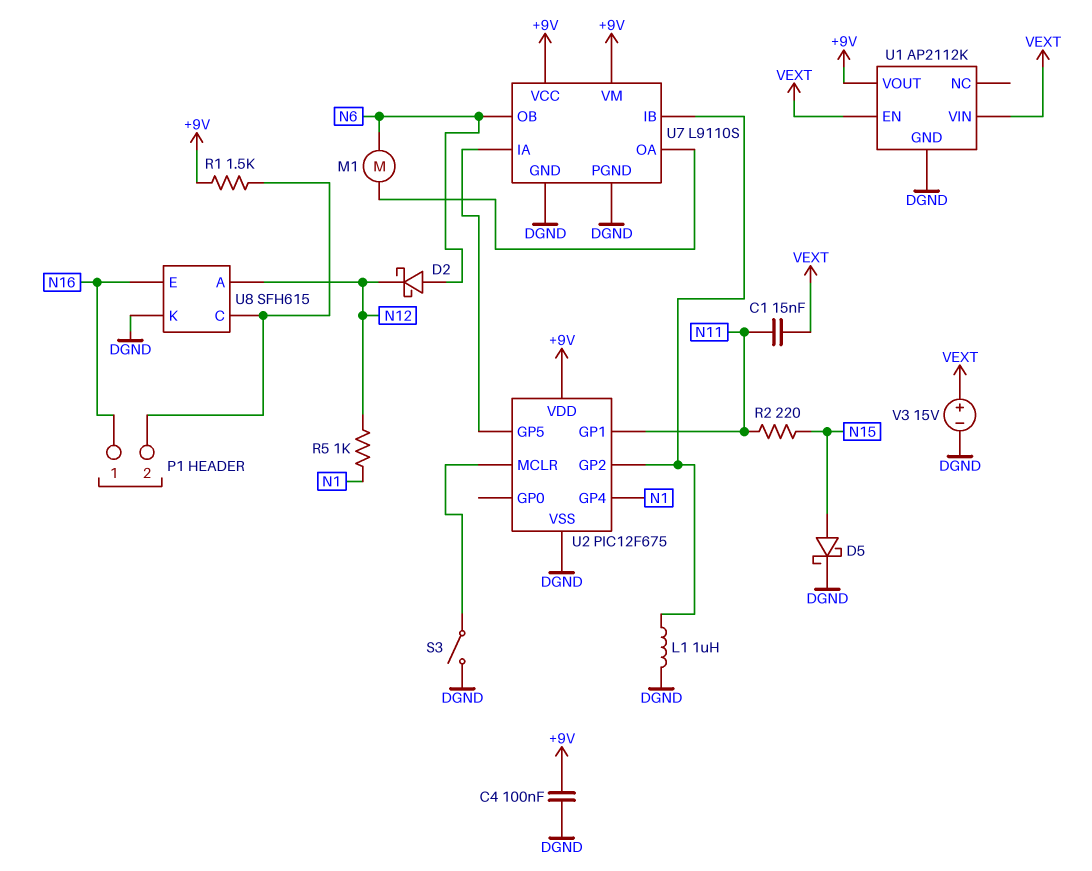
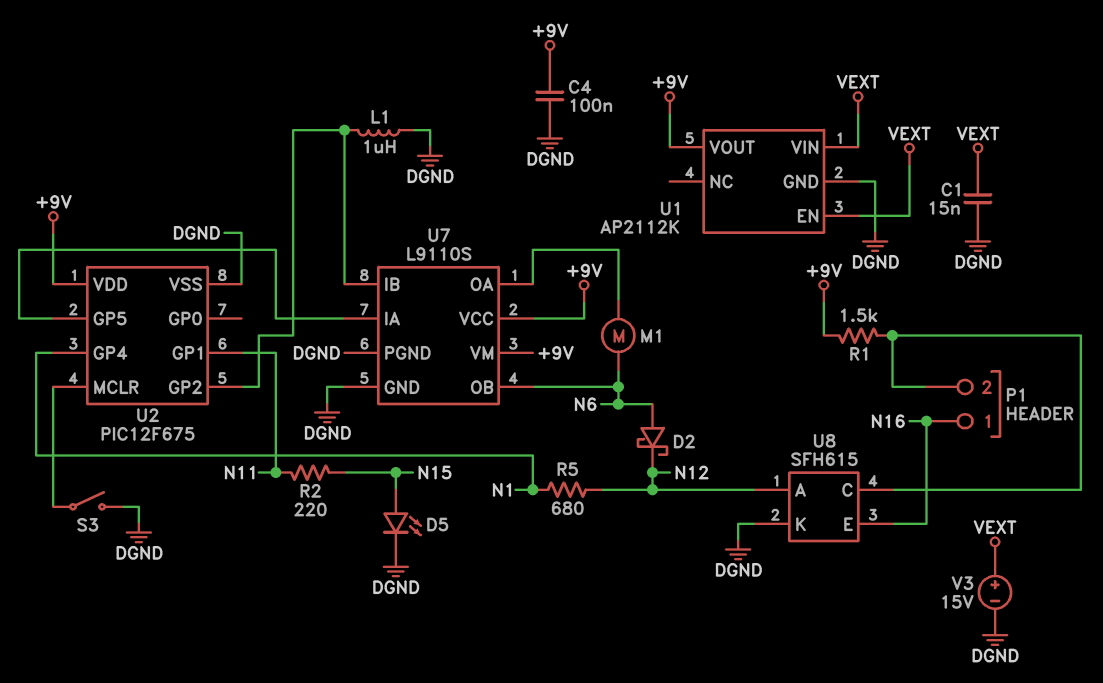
C1: 15nF (N11, VEXT) -> 15nF (DGND, VEXT)
D5: schottky (A N15, K DGND) -> LED (A N15, K DGND)
R5: 1k (N1, N12) -> 680 (N1, N12)

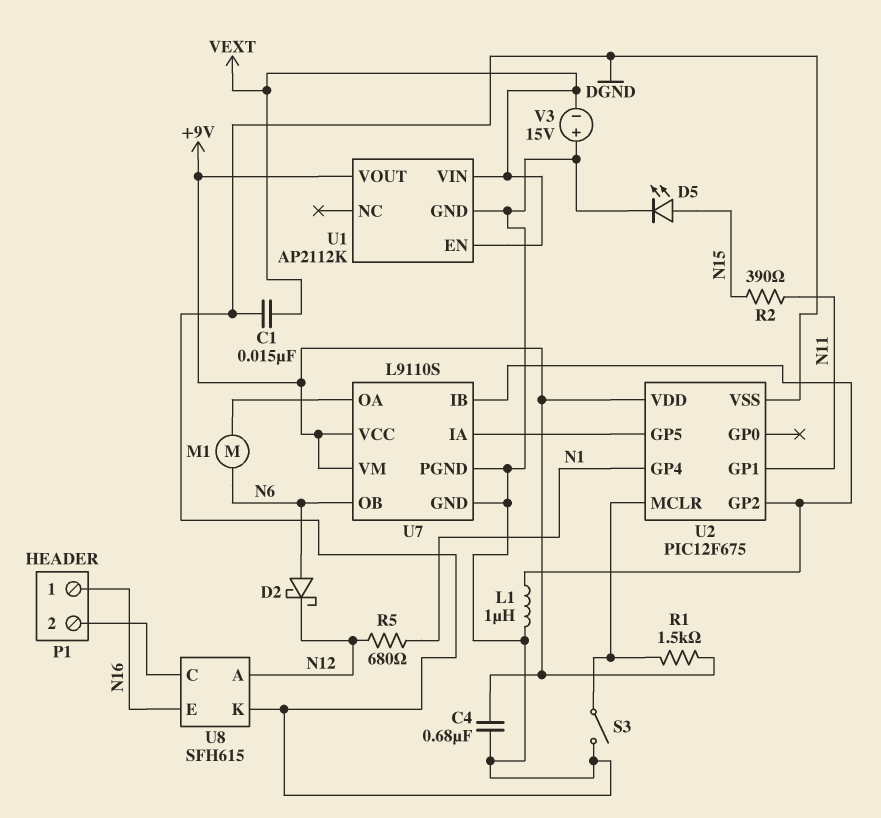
C4: 100nF (+9V, DGND) -> 680nF (+9V, DGND)
R1: 1.5k (+9V, P1/2) -> 1.5k (+9V, U2/MCLR)
R2: 220 (N11, N15) -> 390 (N11, N15)
V3: 15V (plus VEXT, minus DGND) -> 15V (plus DGND, minus VEXT)

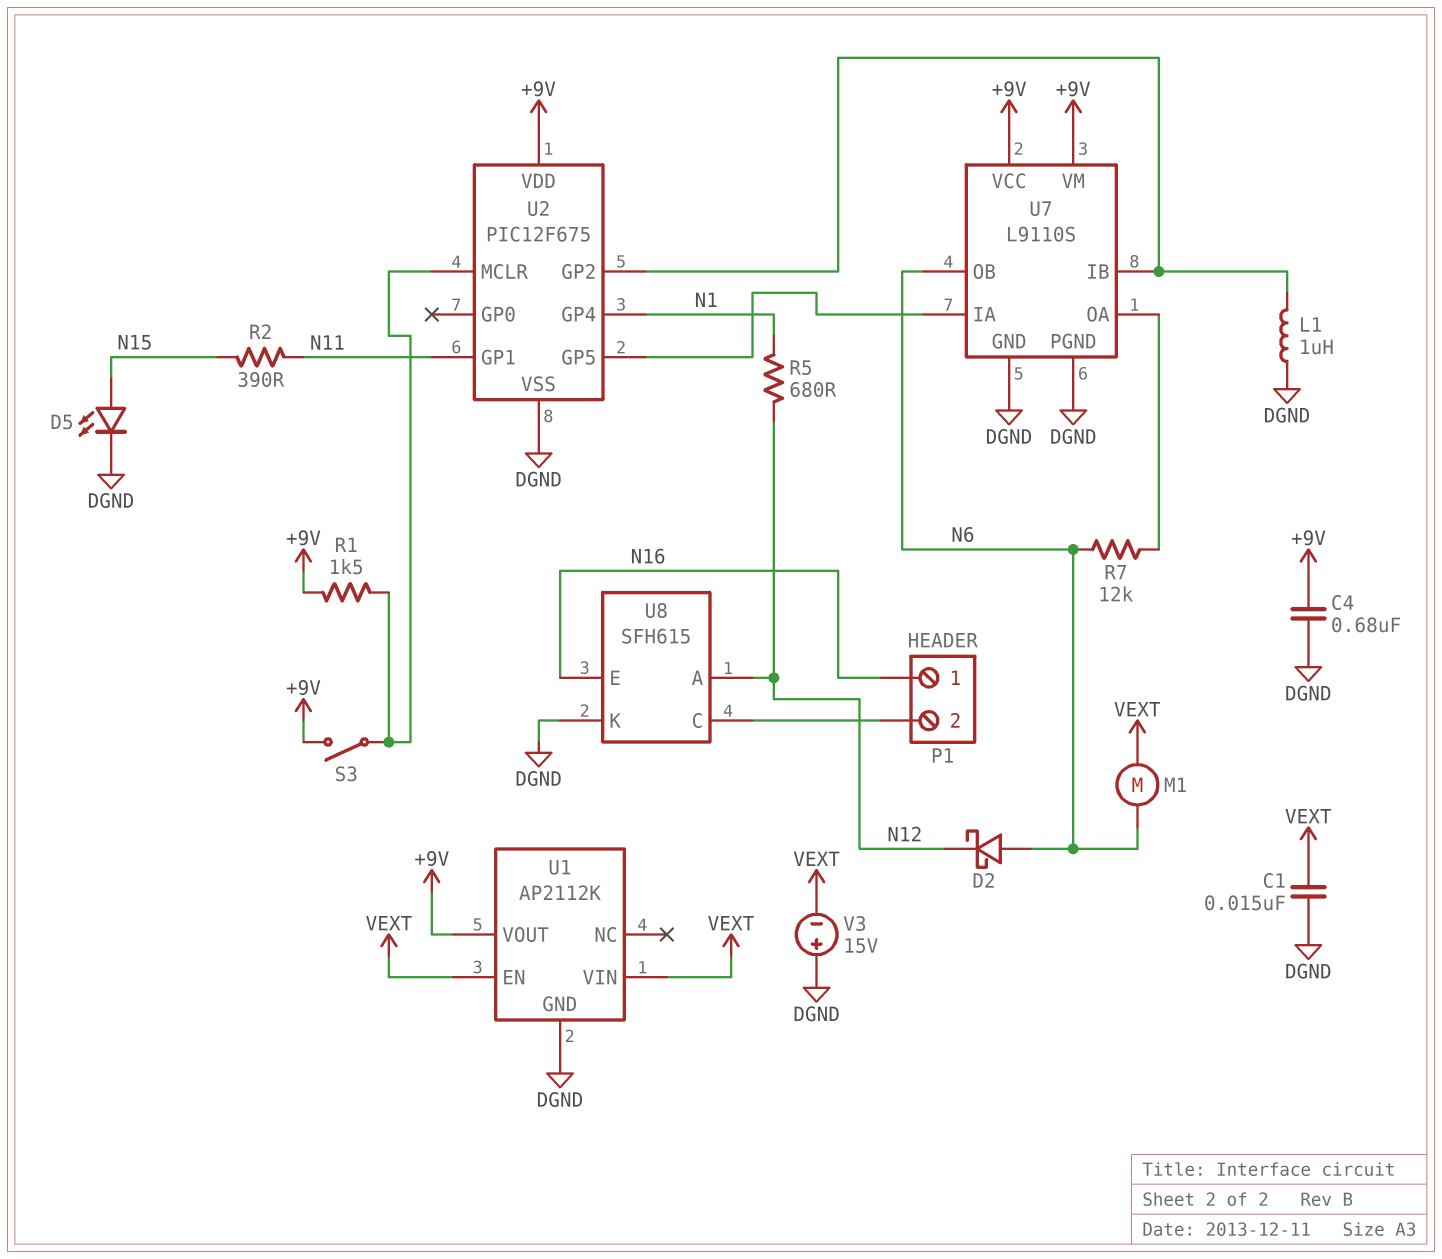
M1: motor (N6, U7/OA) -> motor (N6, VEXT)
R7: none -> 12k (N6, U7/OA)
S3: switch (DGND, U2/MCLR) -> switch (+9V, U2/MCLR)

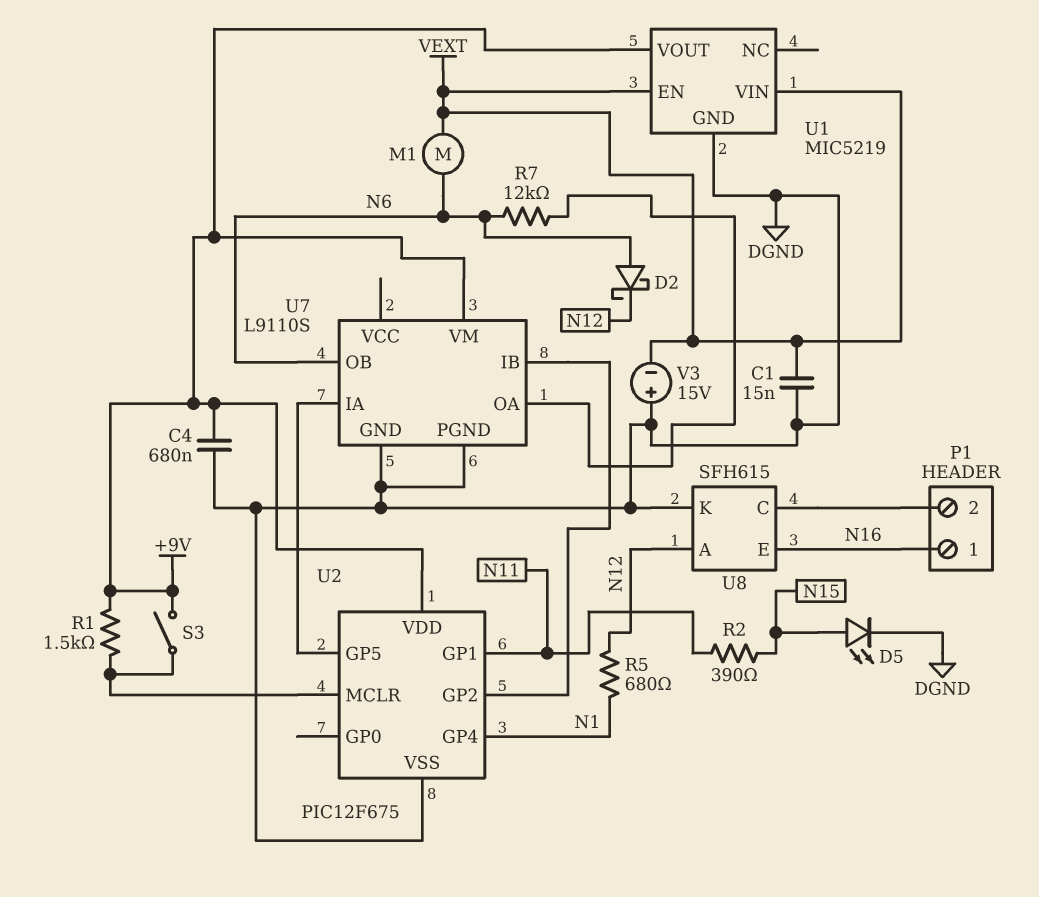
L1: 1uH (DGND, U2/GP2) -> none
U1: AP2112K -> MIC5219
U7 pin VCC: +9V -> none

